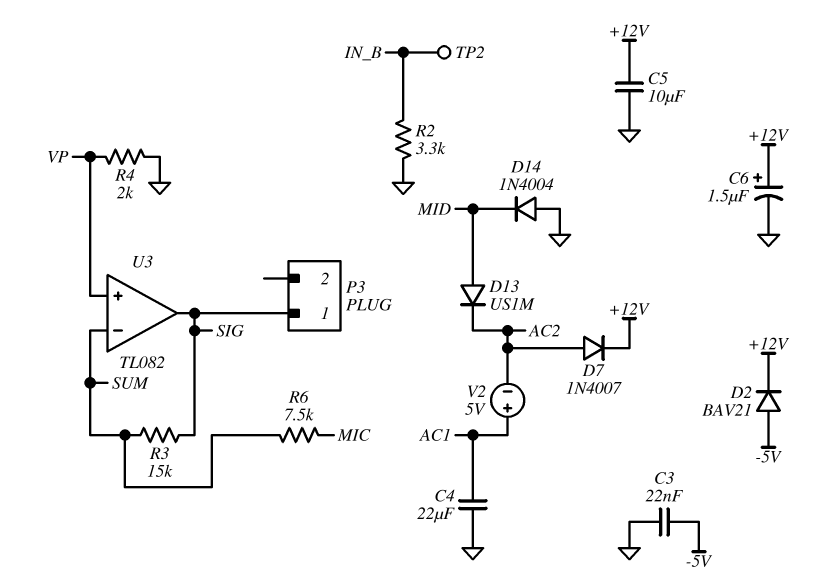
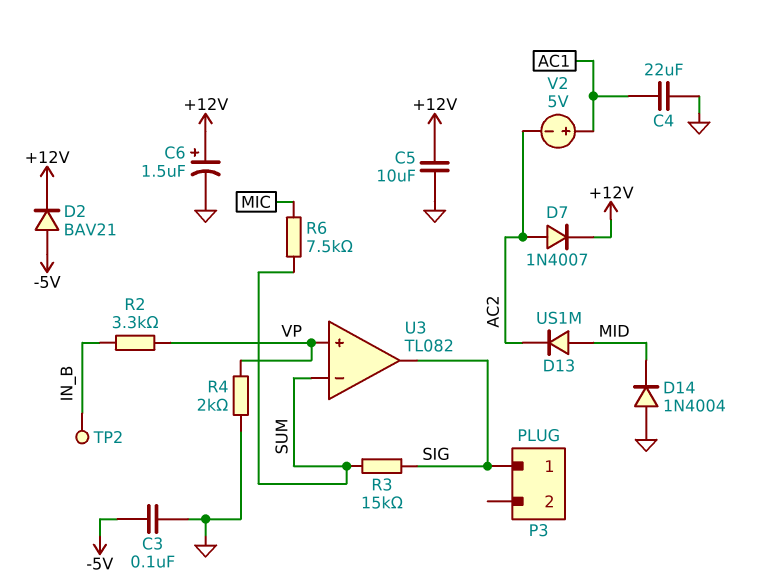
C3: 22nF (-5V, GND) -> 100nF (-5V, GND)
R2: 3.3k (GND, IN_B) -> 3.3k (IN_B, VP)

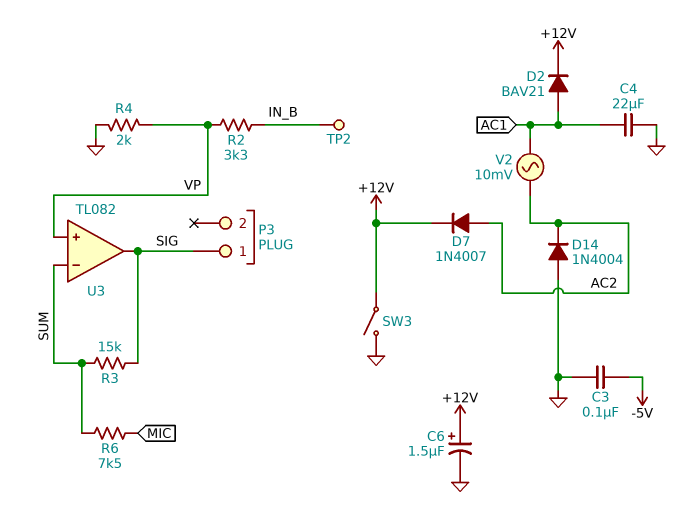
C5: 10uF (+12V, GND) -> none
D2: diode BAV21 (A -5V, K +12V) -> diode BAV21 (A AC1, K +12V)
D13: diode US1M (A MID, K AC2) -> none
D14: diode 1N4004 (A GND, K MID) -> diode 1N4004 (A GND, K AC2)
SW3: none -> switch (+12V, GND)
V2: 5V (plus AC1, minus AC2) -> AC 10mV (AC1, AC2)

